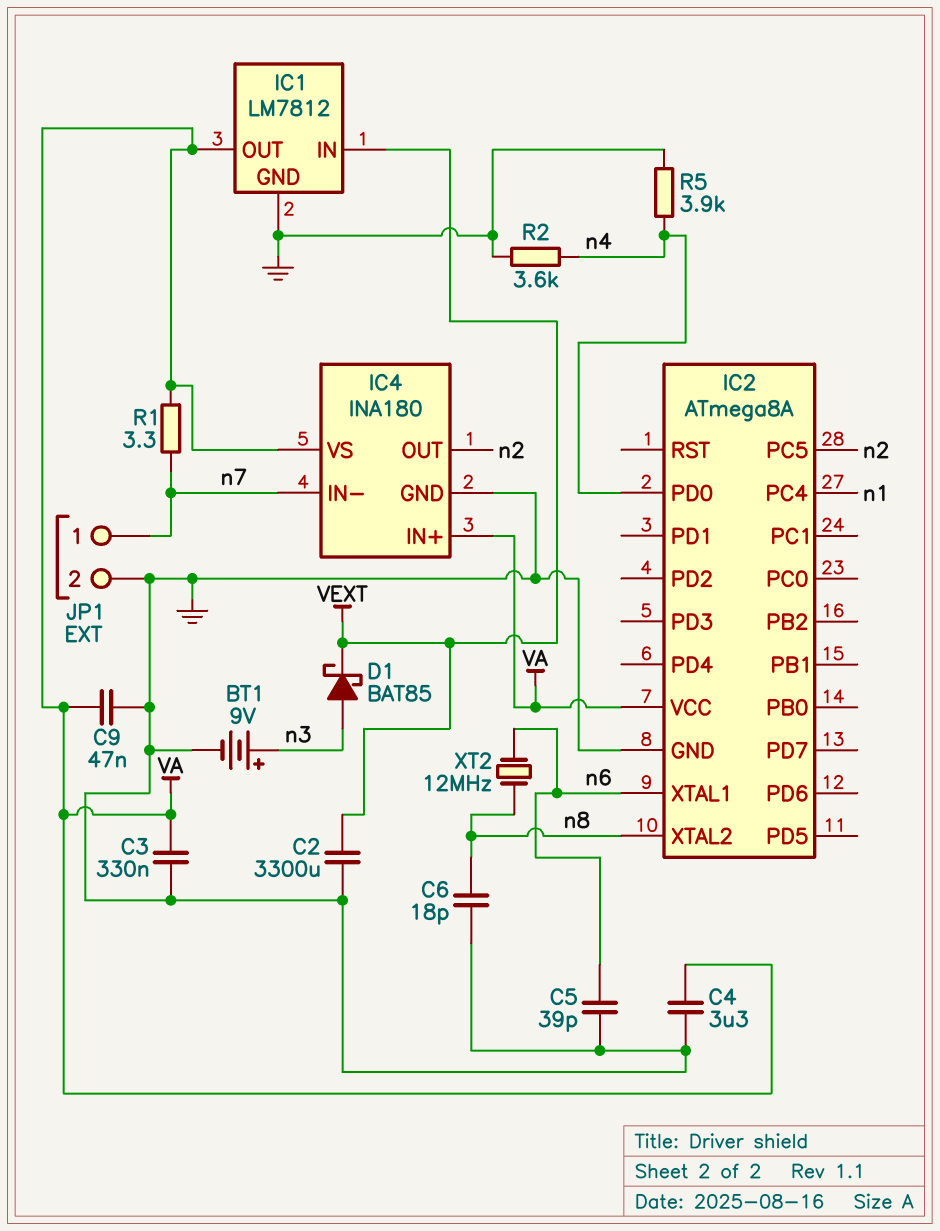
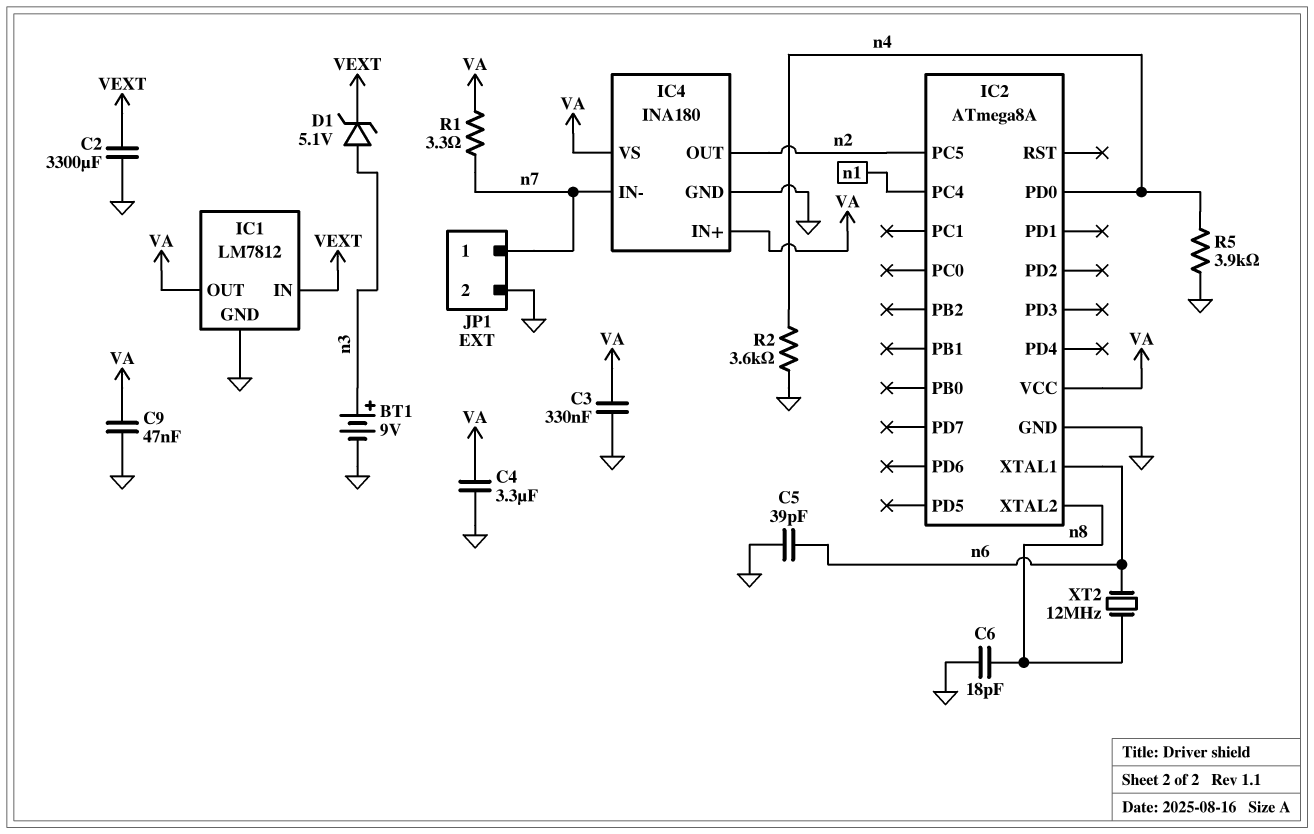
D1: schottky BAT85 (A n3, K VEXT) -> zener 5.1V (A n3, K VEXT)

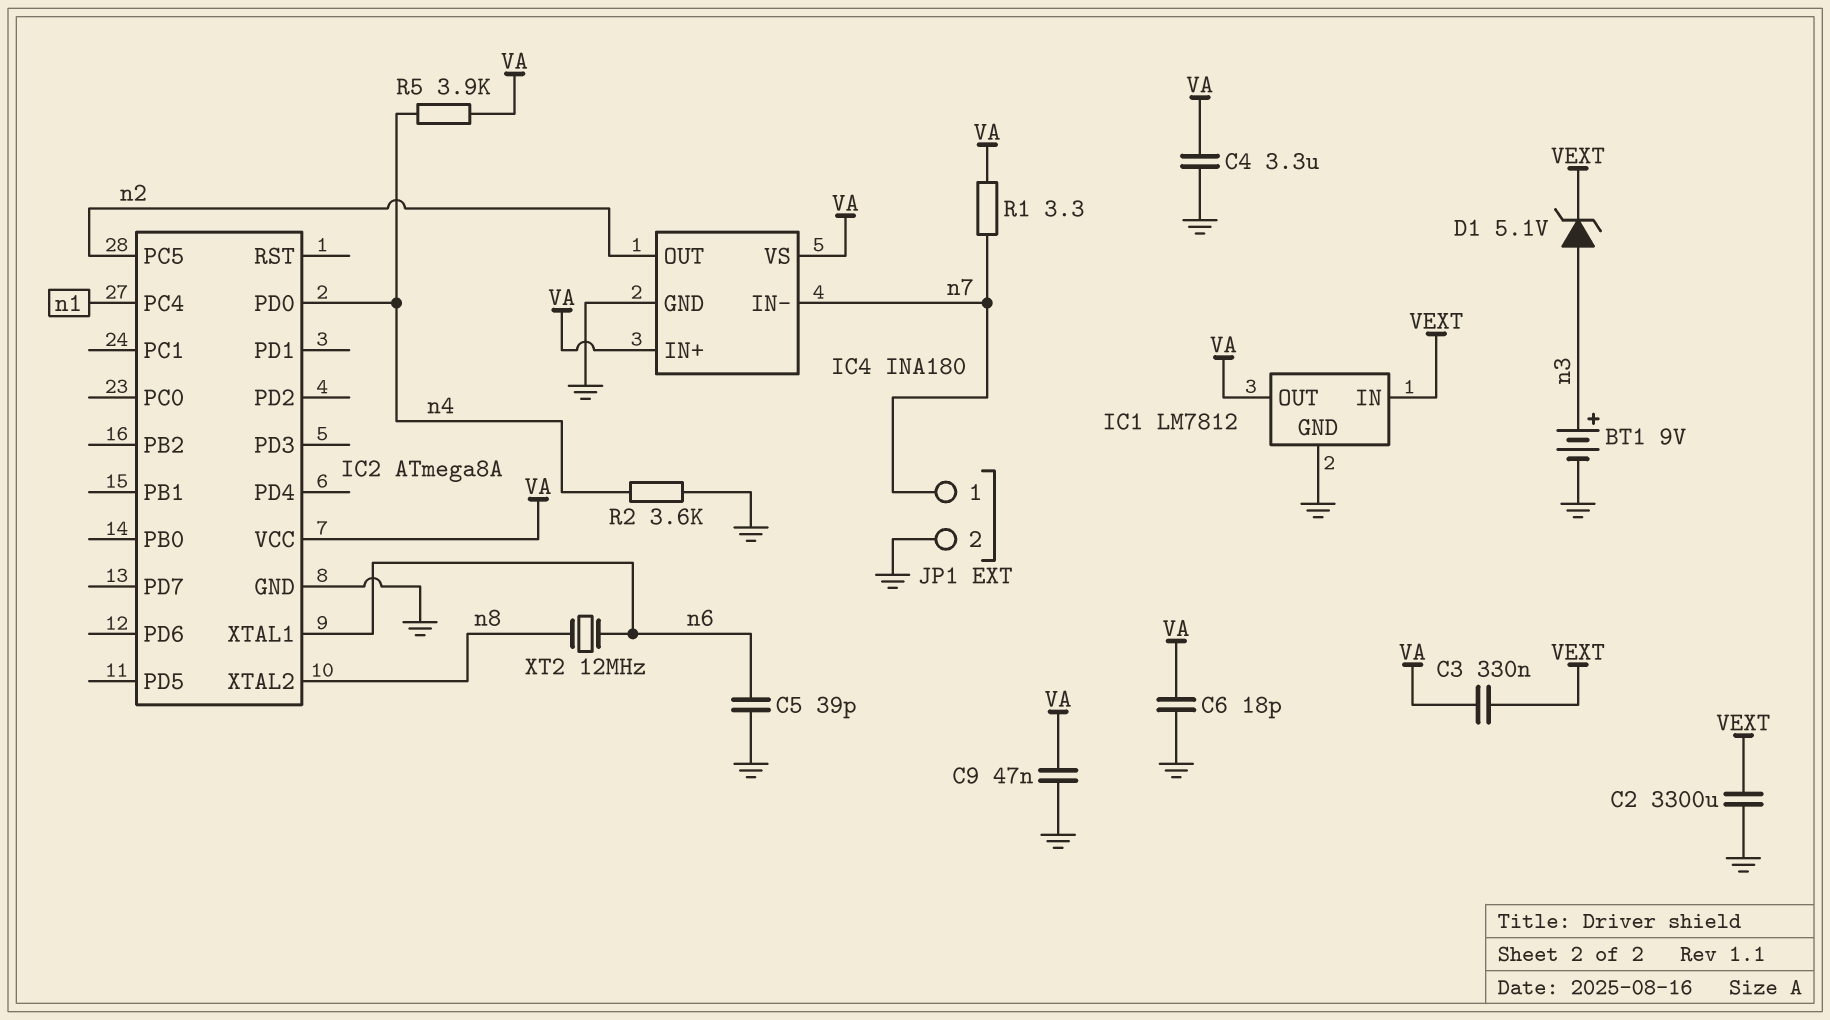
C3: 330nF (GND, VA) -> 330nF (VA, VEXT)
C6: 18pF (GND, n8) -> 18pF (GND, VA)
R5: 3.9k (GND, n4) -> 3.9k (VA, n4)

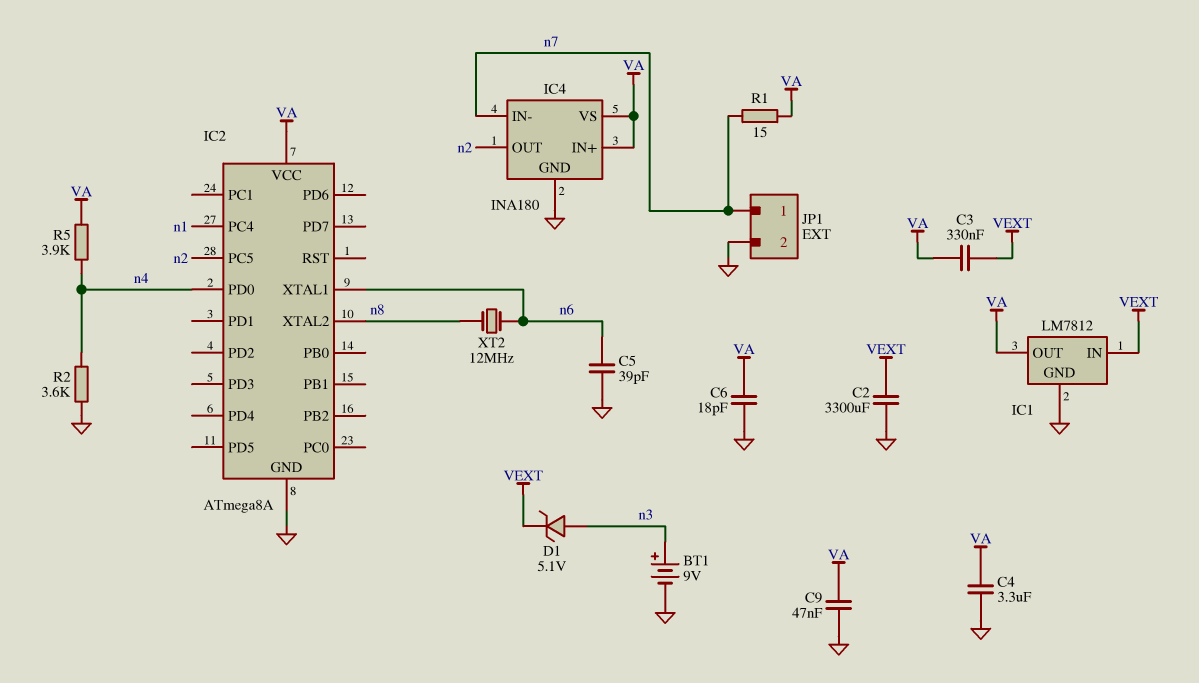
R1: 3.3 (VA, n7) -> 15 (VA, n7)

